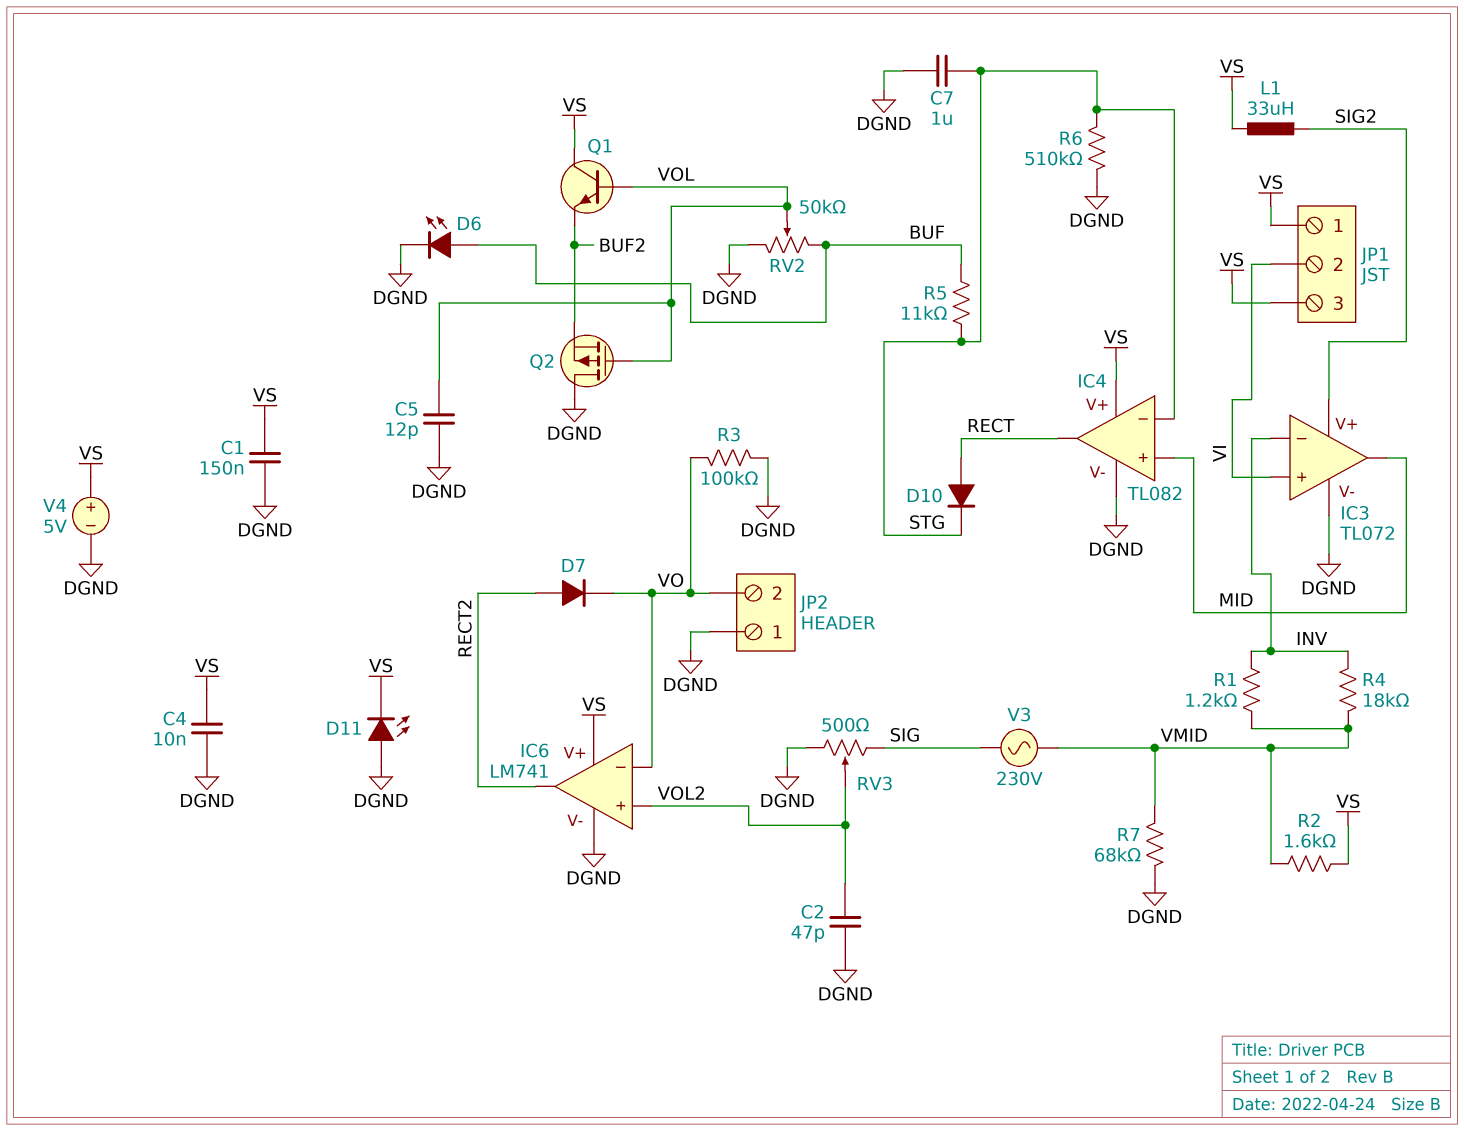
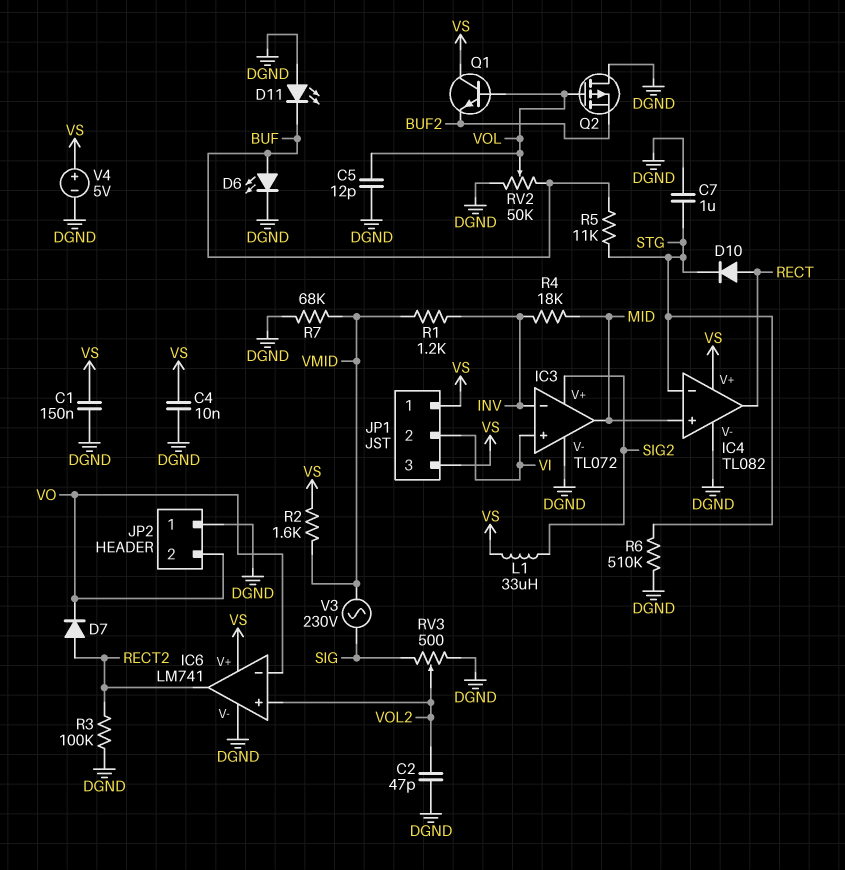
D11: LED (A DGND, K VS) -> LED (A DGND, K BUF)
R3: 100k (DGND, VO) -> 100k (DGND, RECT2)
R4: 18k (INV, VMID) -> 18k (INV, MID)

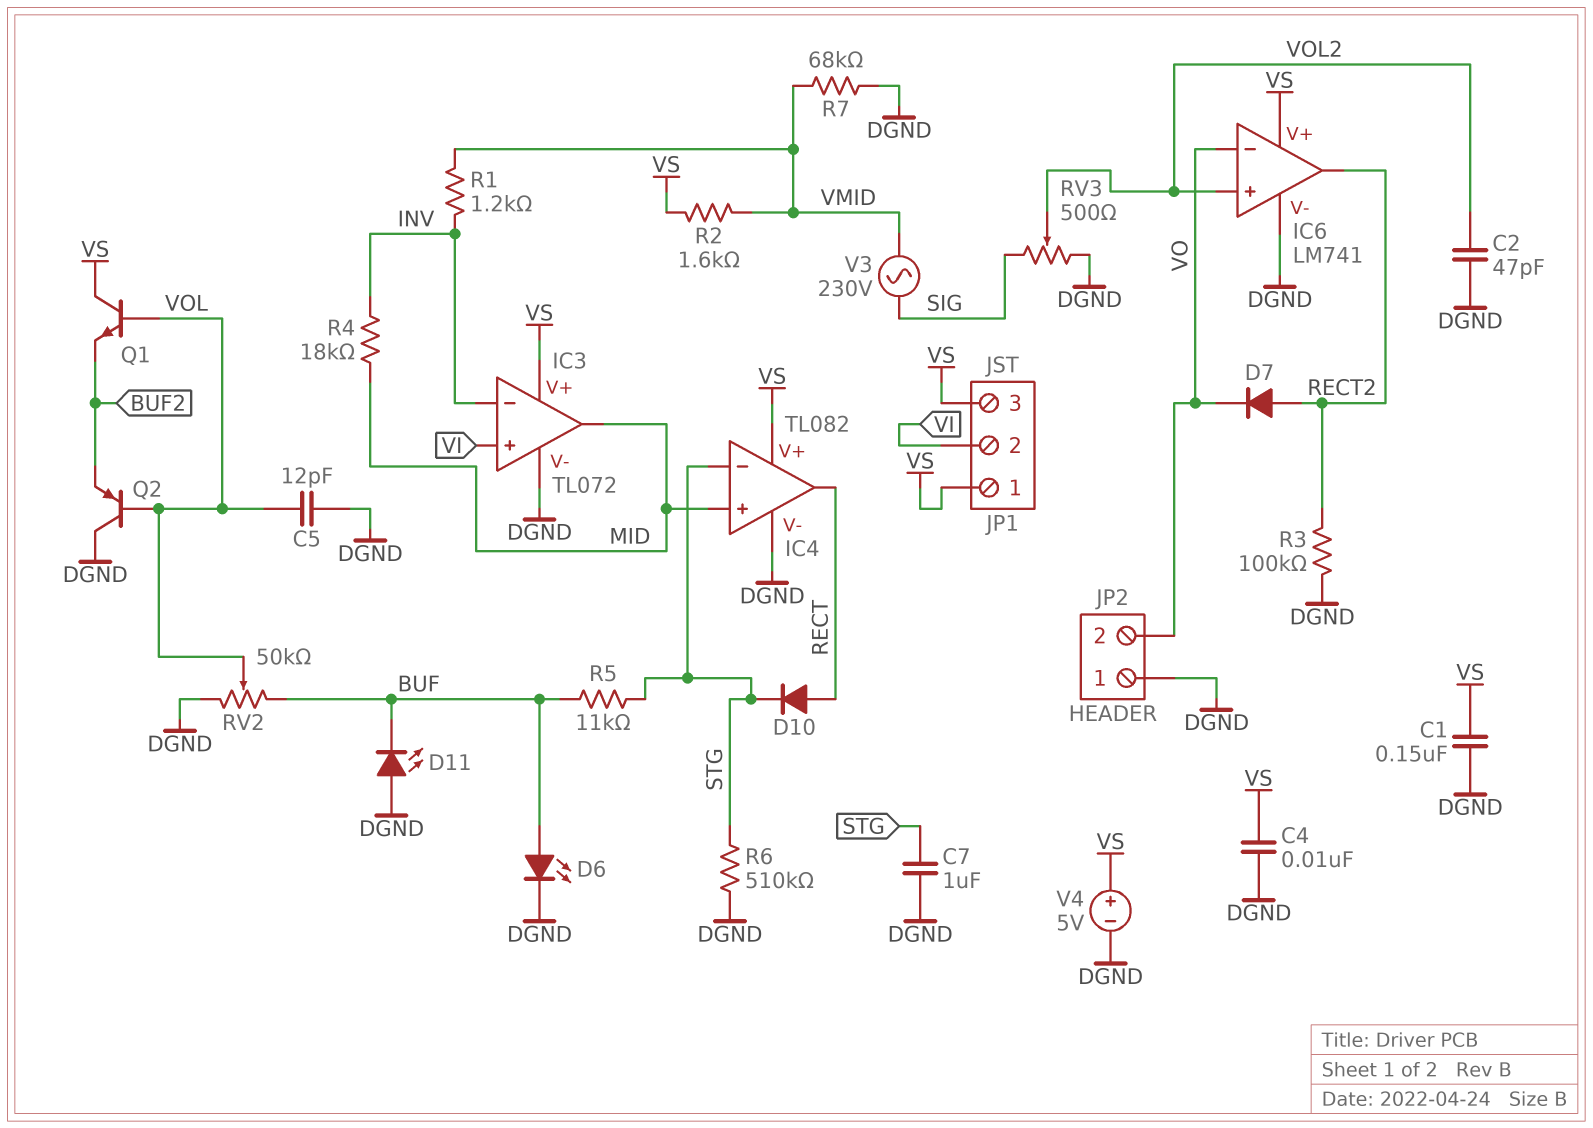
IC3 pin V+: SIG2 -> VS
L1: 33uH (SIG2, VS) -> none
Q2: PMOS (G VOL, D DGND, S BUF2) -> PNP (B VOL, C DGND, E BUF2)

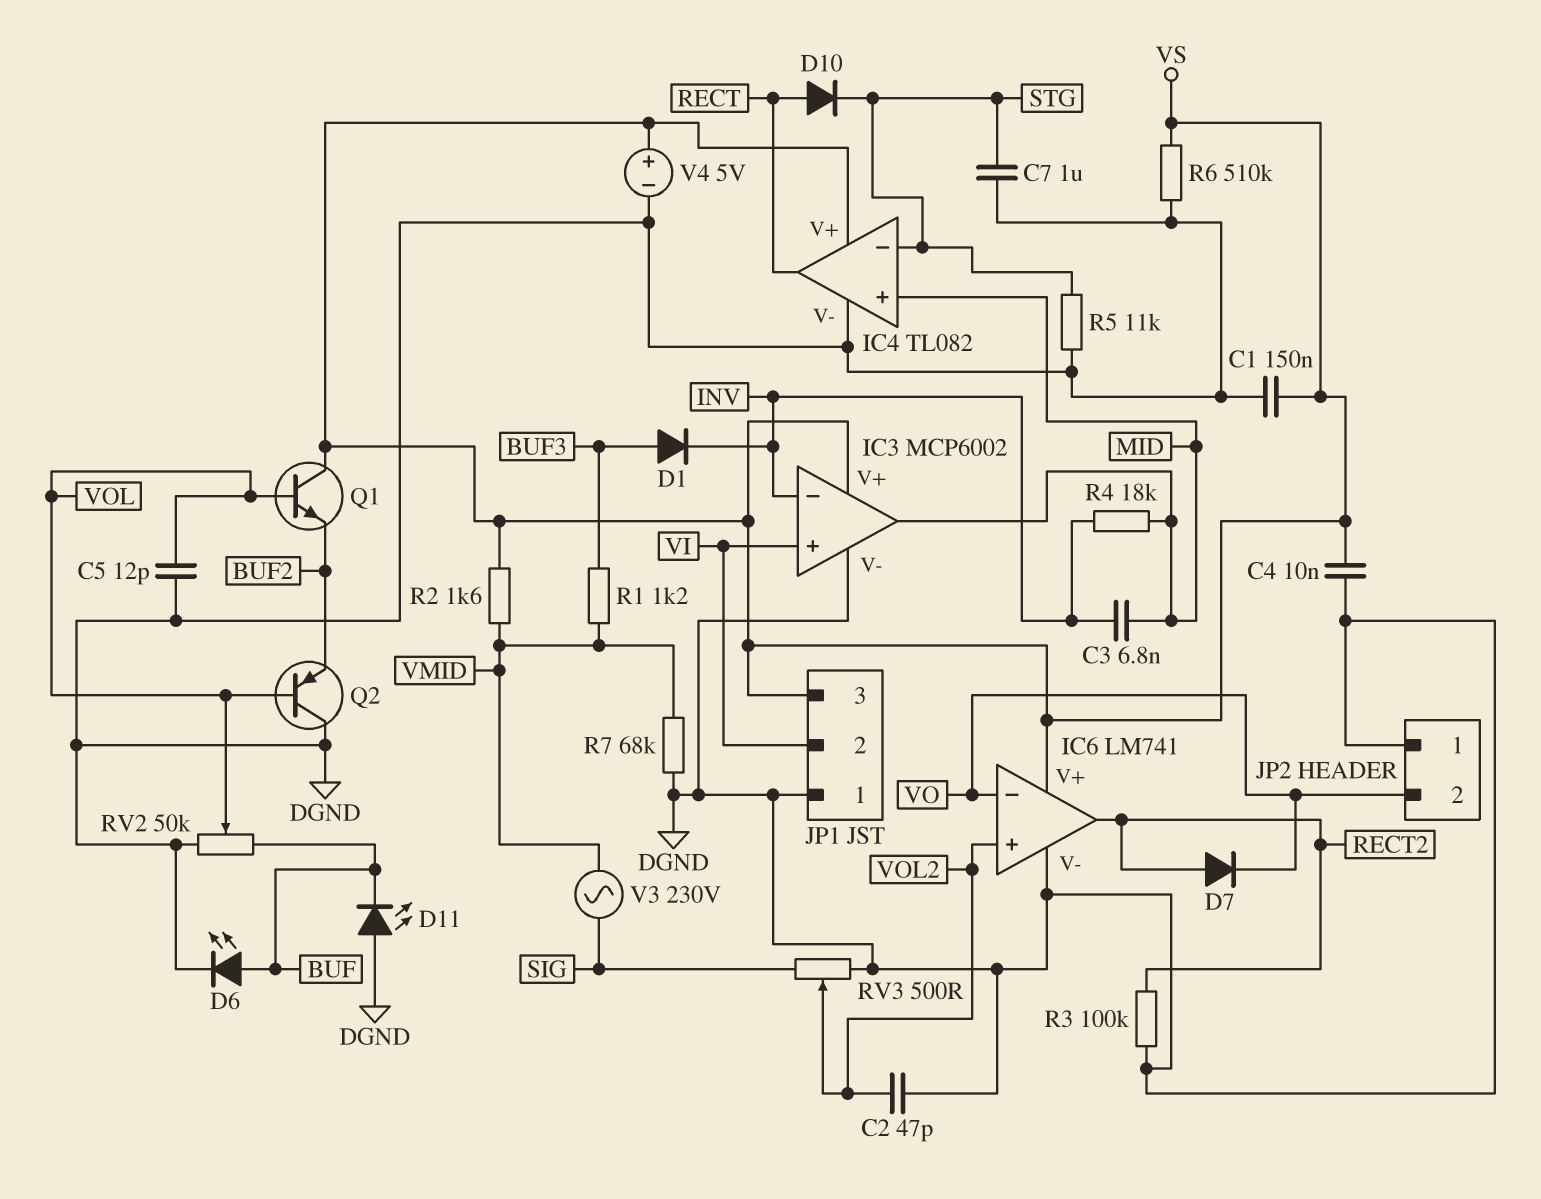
C3: none -> 6.8nF (INV, MID)
D1: none -> diode (A BUF3, K INV)
IC3: TL072 -> MCP6002
JP1 pin 1: VS -> DGND
R1: 1.2k (INV, VMID) -> 1.2k (BUF3, VMID)
R5: 11k (BUF, STG) -> 11k (DGND, STG)
R6: 510k (DGND, STG) -> 510k (DGND, VS)

